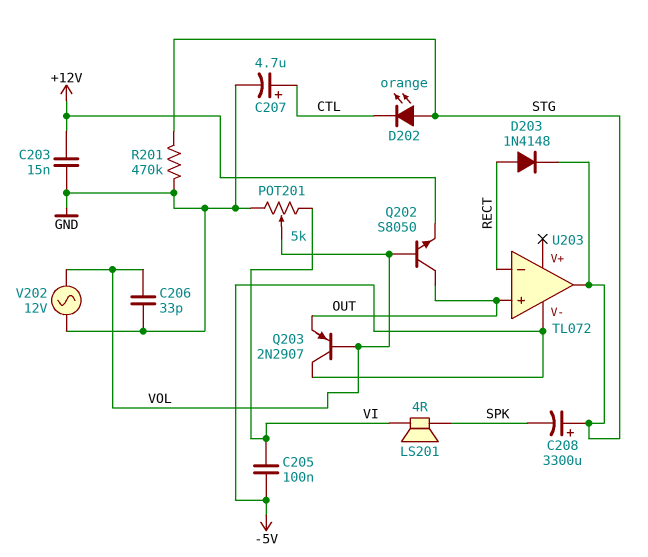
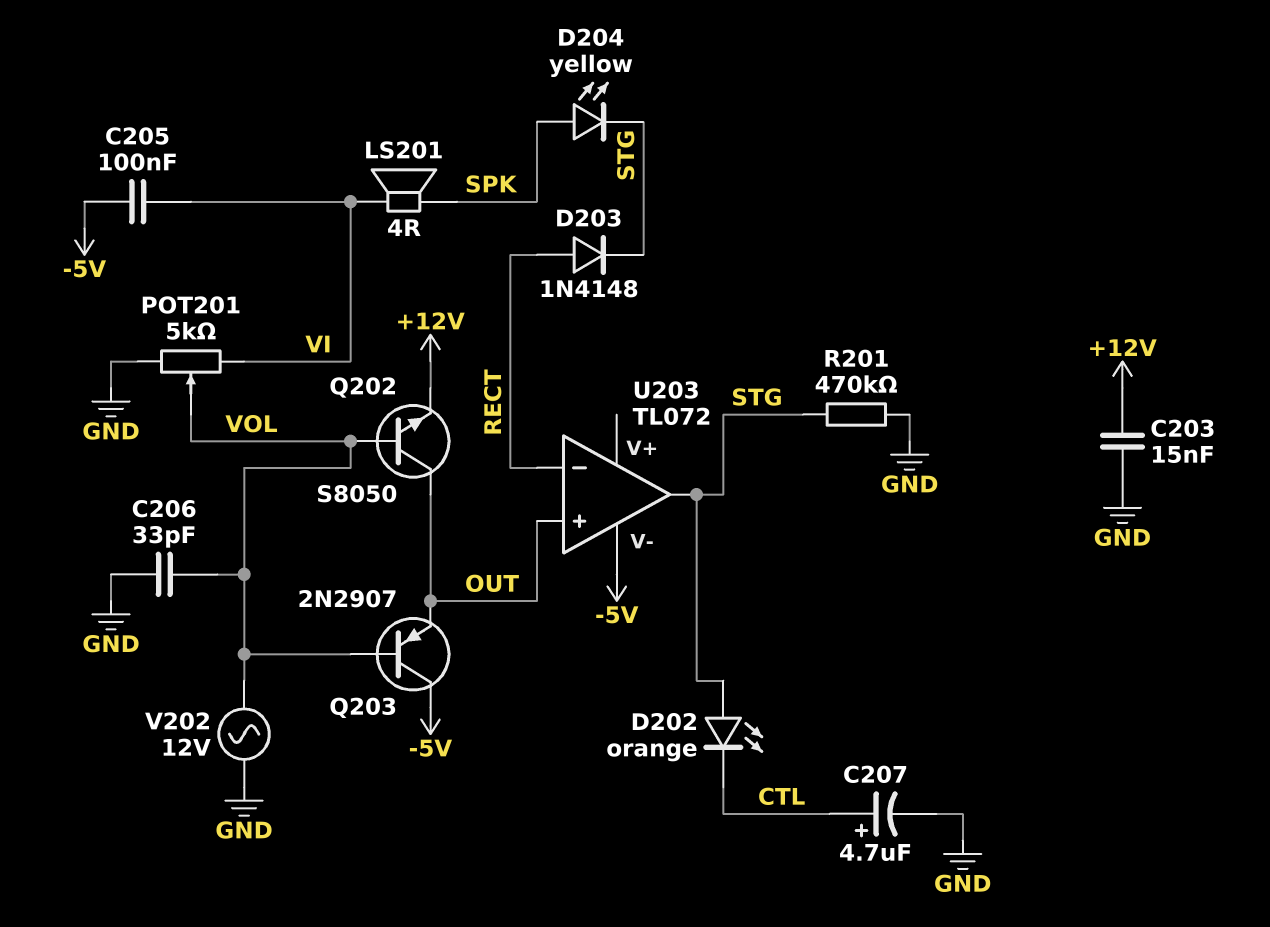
C208: 3300uF (plus STG, minus SPK) -> none
D204: none -> LED yellow (A SPK, K STG)

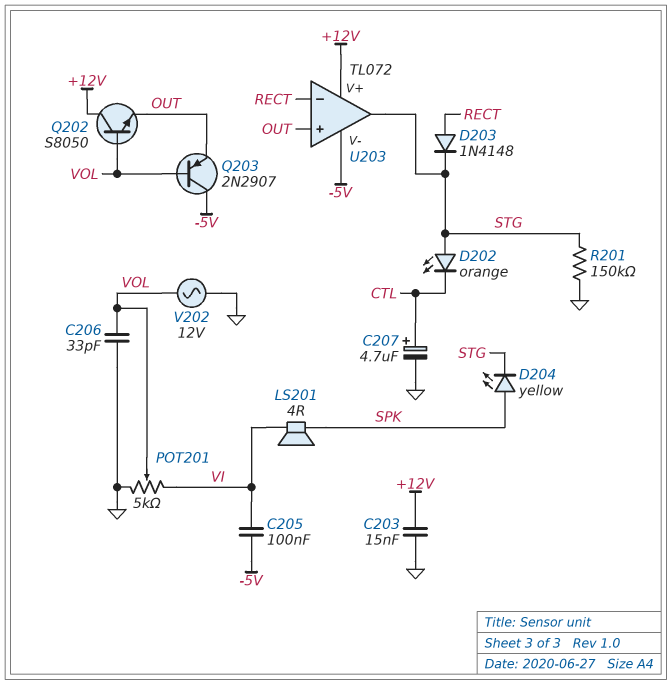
Q202: NPN S8050 (B VOL, C OUT, E +12V) -> NPN S8050 (B VOL, C +12V, E OUT)
R201: 470k (GND, STG) -> 150k (GND, STG)
U203 pin V+: none -> +12V

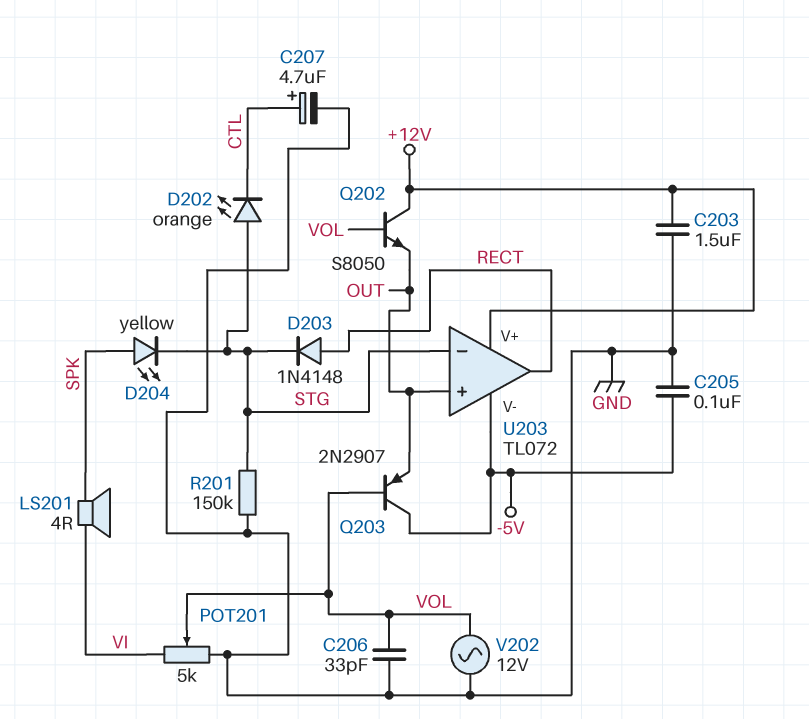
C203: 15nF (+12V, GND) -> 1.5uF (+12V, GND)
C205: 100nF (-5V, VI) -> 100nF (-5V, GND)
U203 pin in-: RECT -> STG
U203 pin out: STG -> RECT

